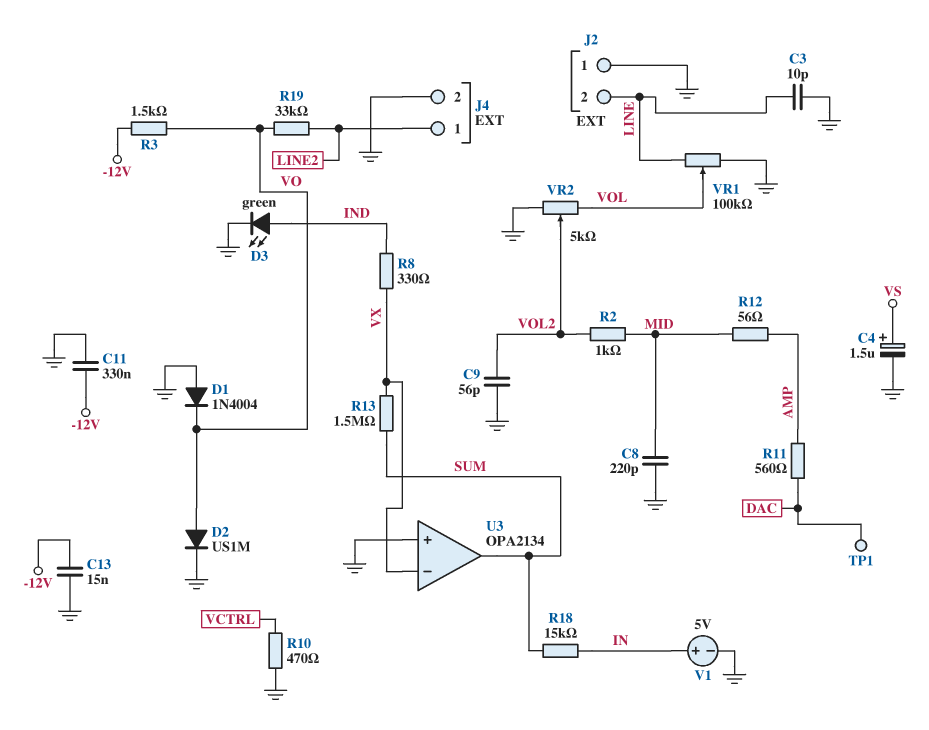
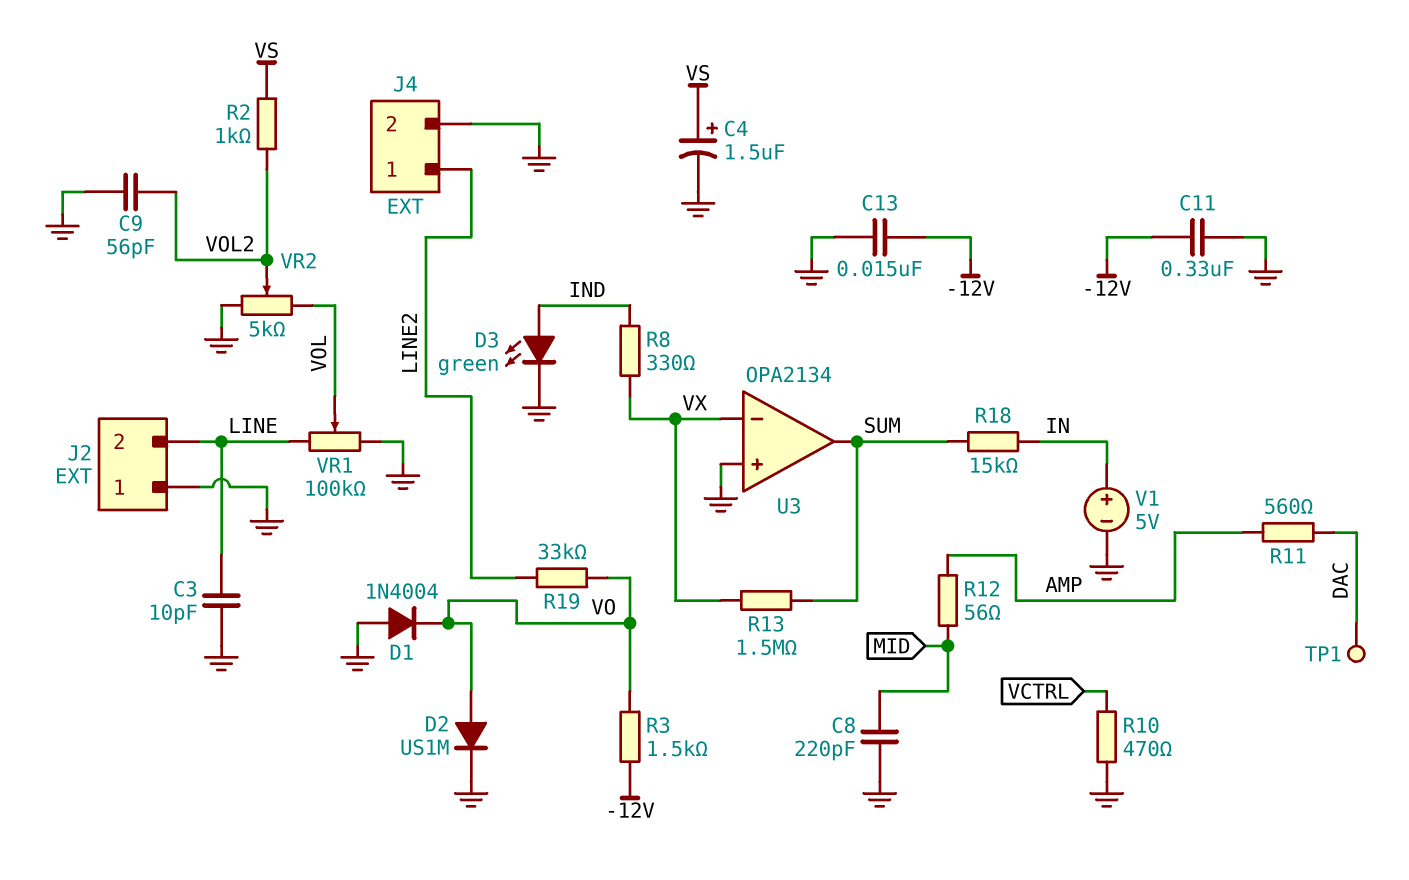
R2: 1k (MID, VOL2) -> 1k (VOL2, VS)

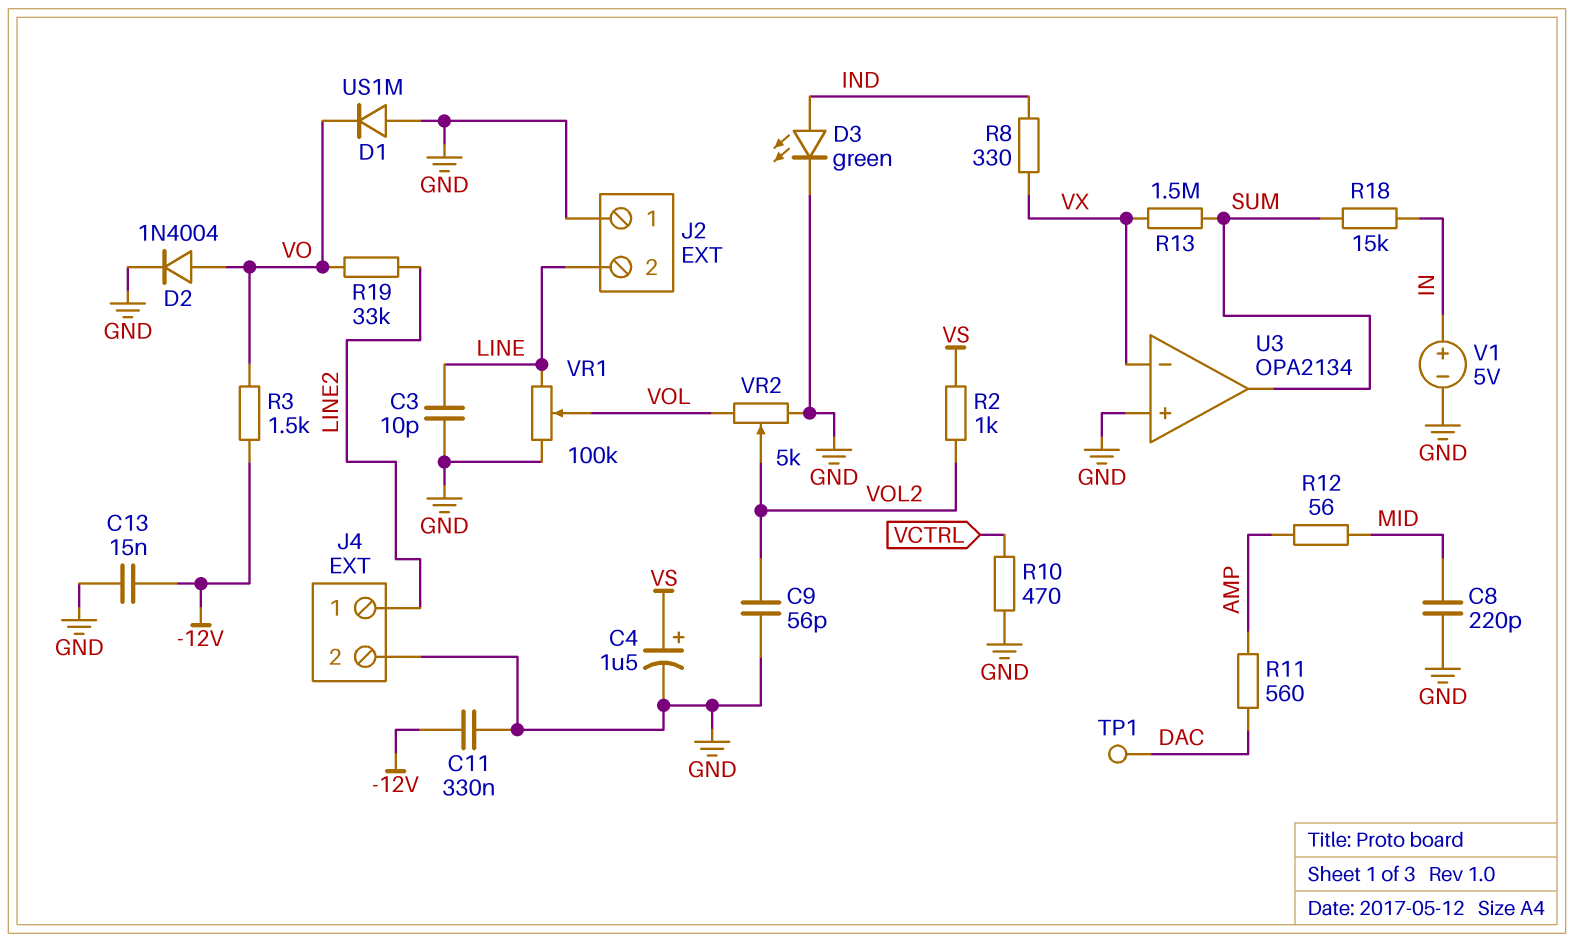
D1: diode 1N4004 (A GND, K VO) -> diode US1M (A GND, K VO)
D2: diode US1M (A VO, K GND) -> diode 1N4004 (A VO, K GND)

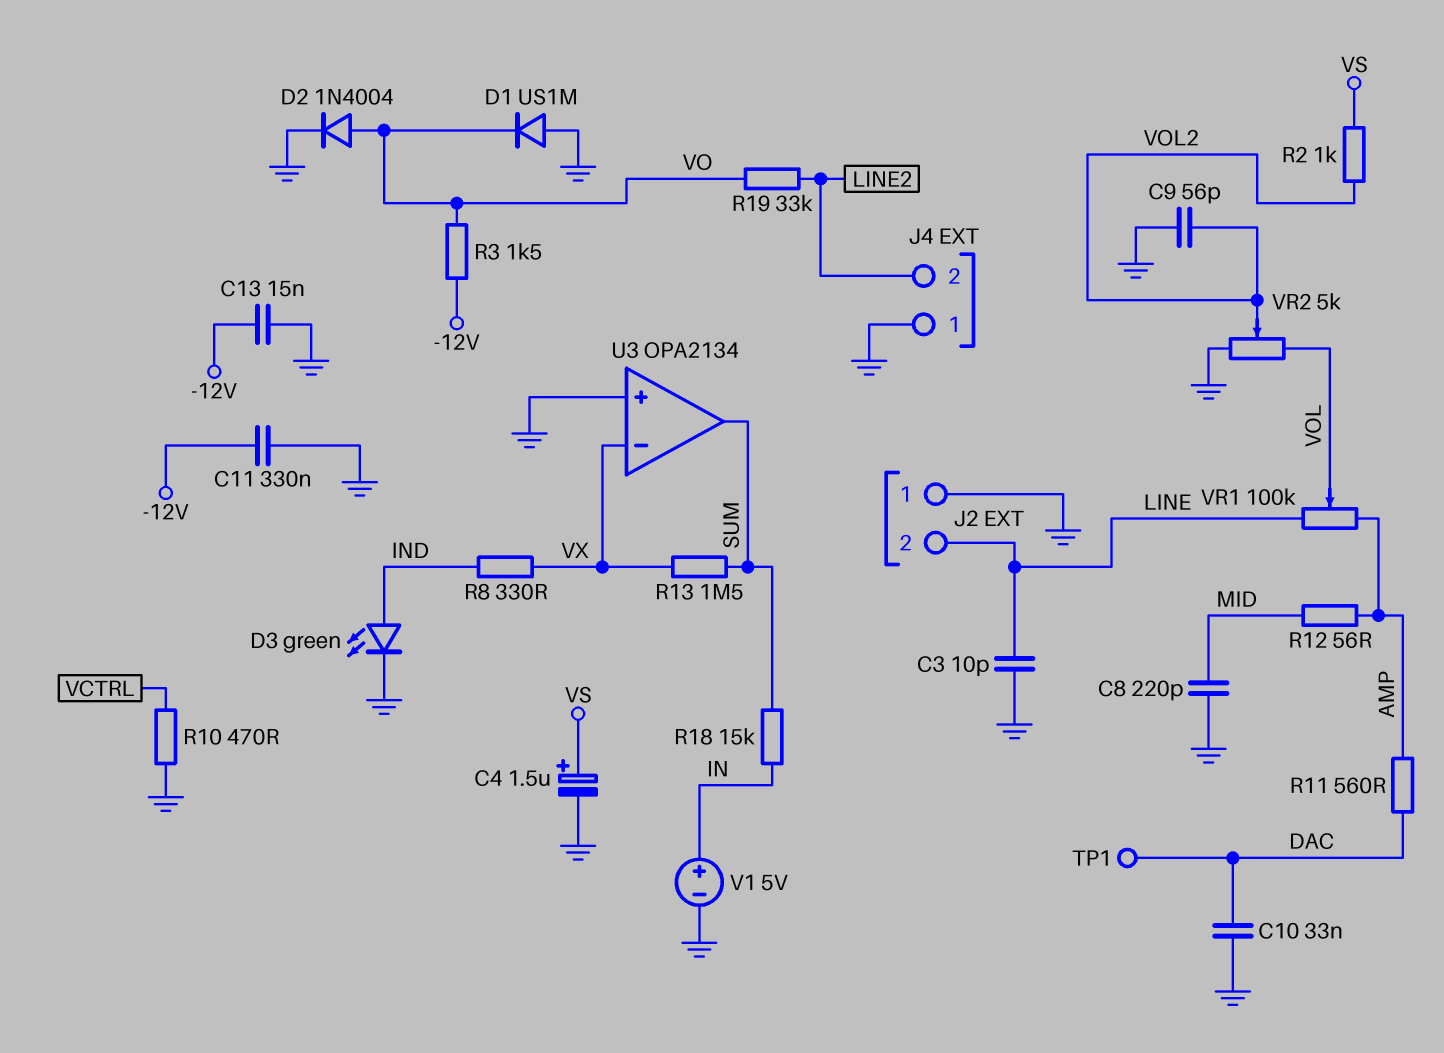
C10: none -> 33nF (DAC, GND)
J4 pin 1: LINE2 -> GND
J4 pin 2: GND -> LINE2
VR1: 100k (GND, LINE, wiper VOL) -> 100k (AMP, LINE, wiper VOL)

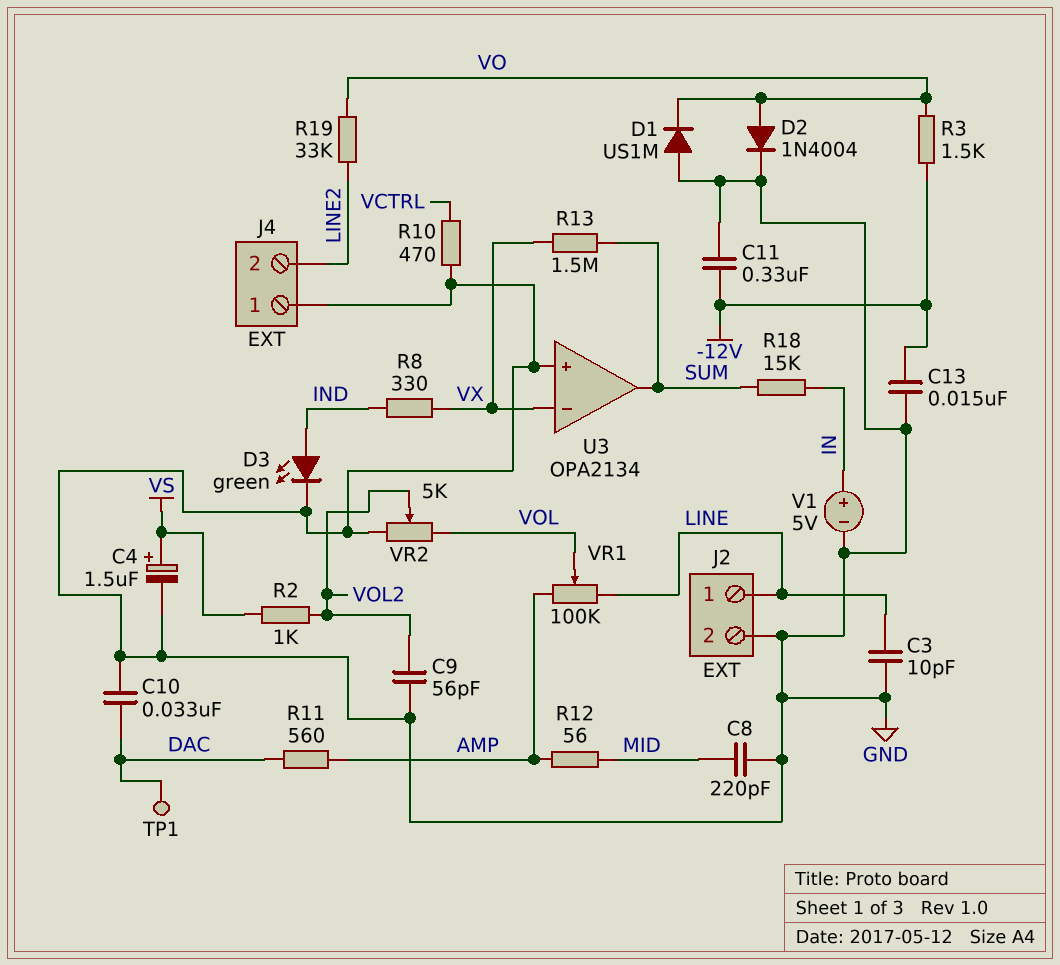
J2 pin 1: GND -> LINE
J2 pin 2: LINE -> GND

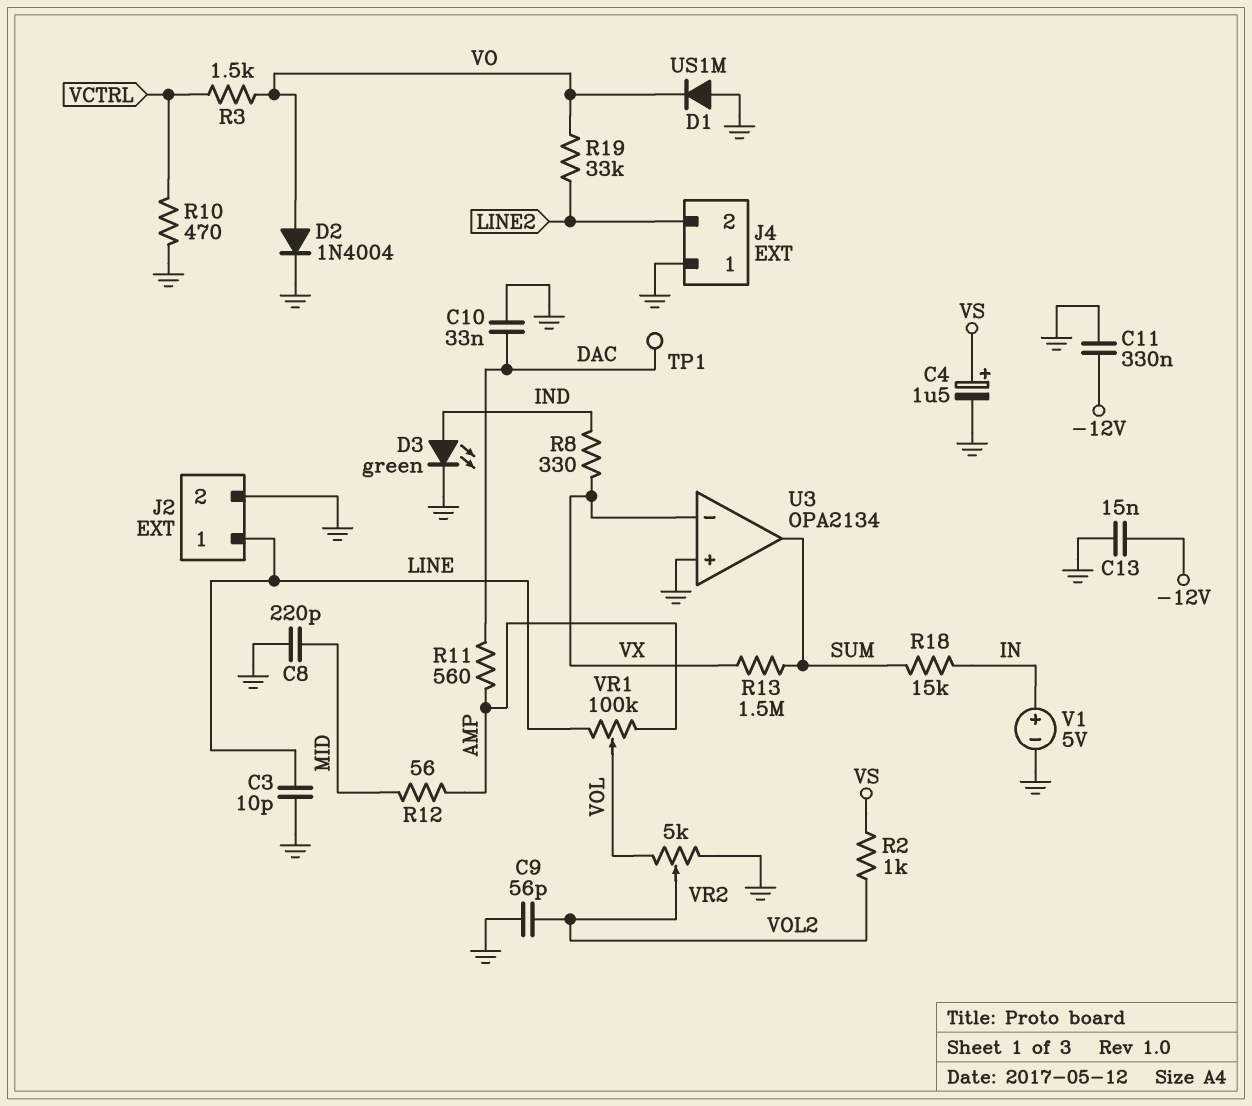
R3: 1.5k (-12V, VO) -> 1.5k (VCTRL, VO)

